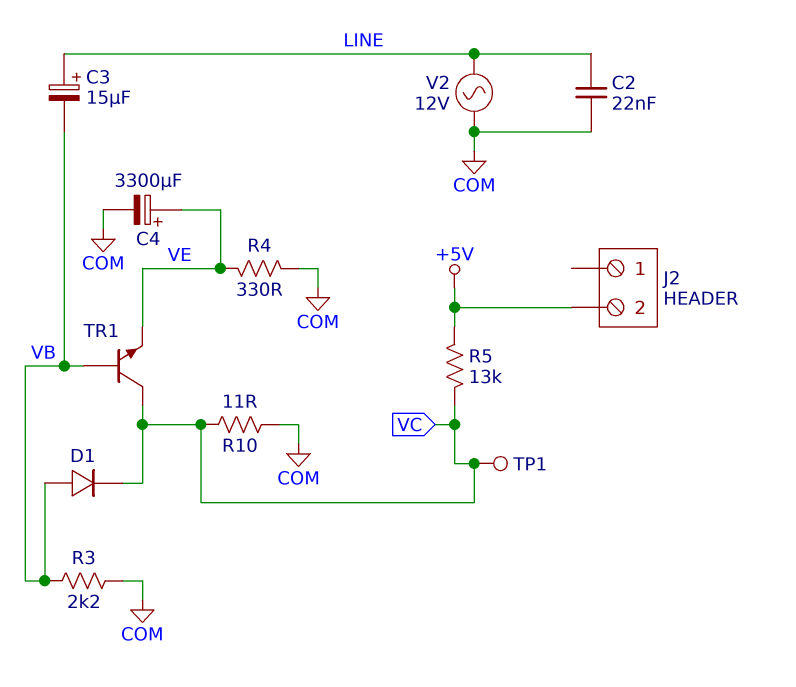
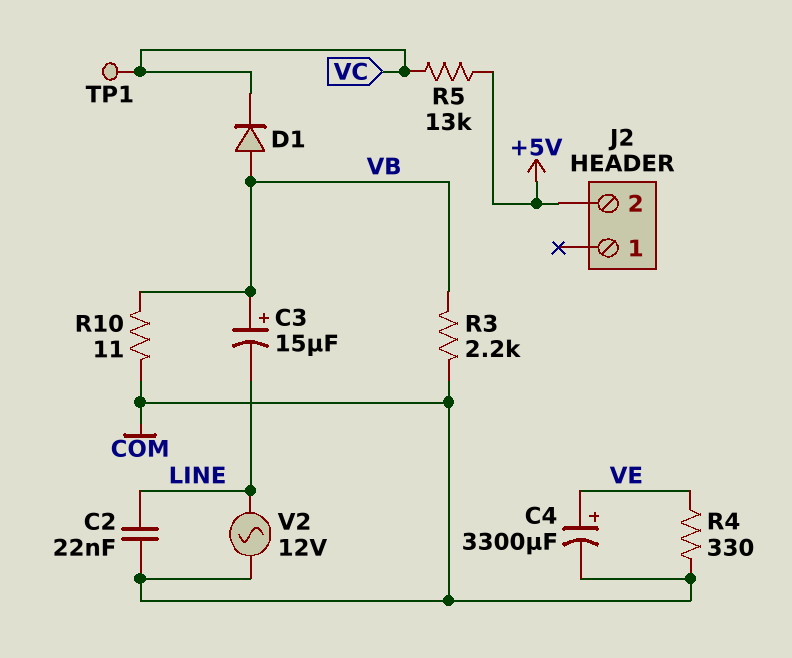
C3: 15uF (plus LINE, minus VB) -> 15uF (plus VB, minus LINE)
R10: 11 (COM, VC) -> 11 (COM, VB)
TR1: NPN (B VB, C VC, E VE) -> none

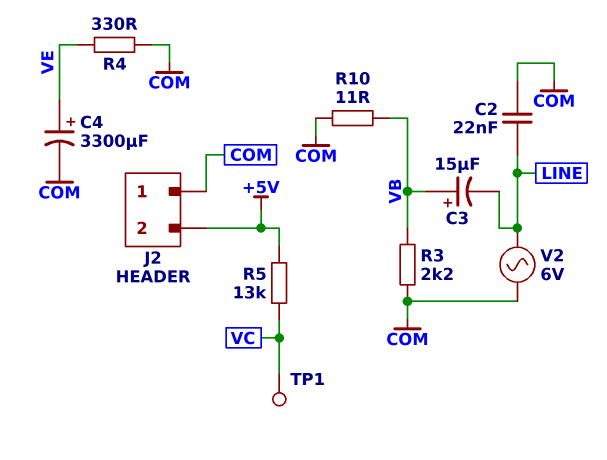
D1: diode (A VB, K VC) -> none
J2 pin 1: none -> COM
V2: AC 12V (COM, LINE) -> AC 6V (COM, LINE)

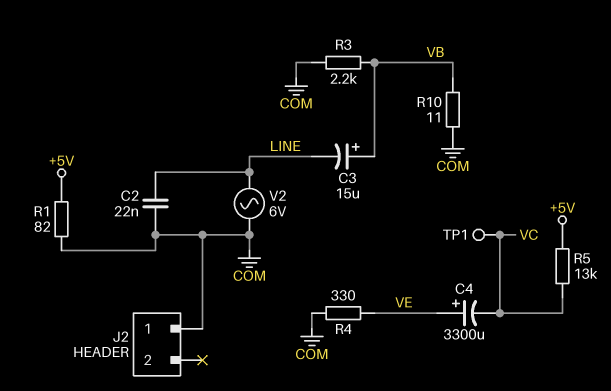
C4: 3300uF (plus VE, minus COM) -> 3300uF (plus VE, minus VC)
J2 pin 2: +5V -> none
R1: none -> 82 (+5V, COM)

